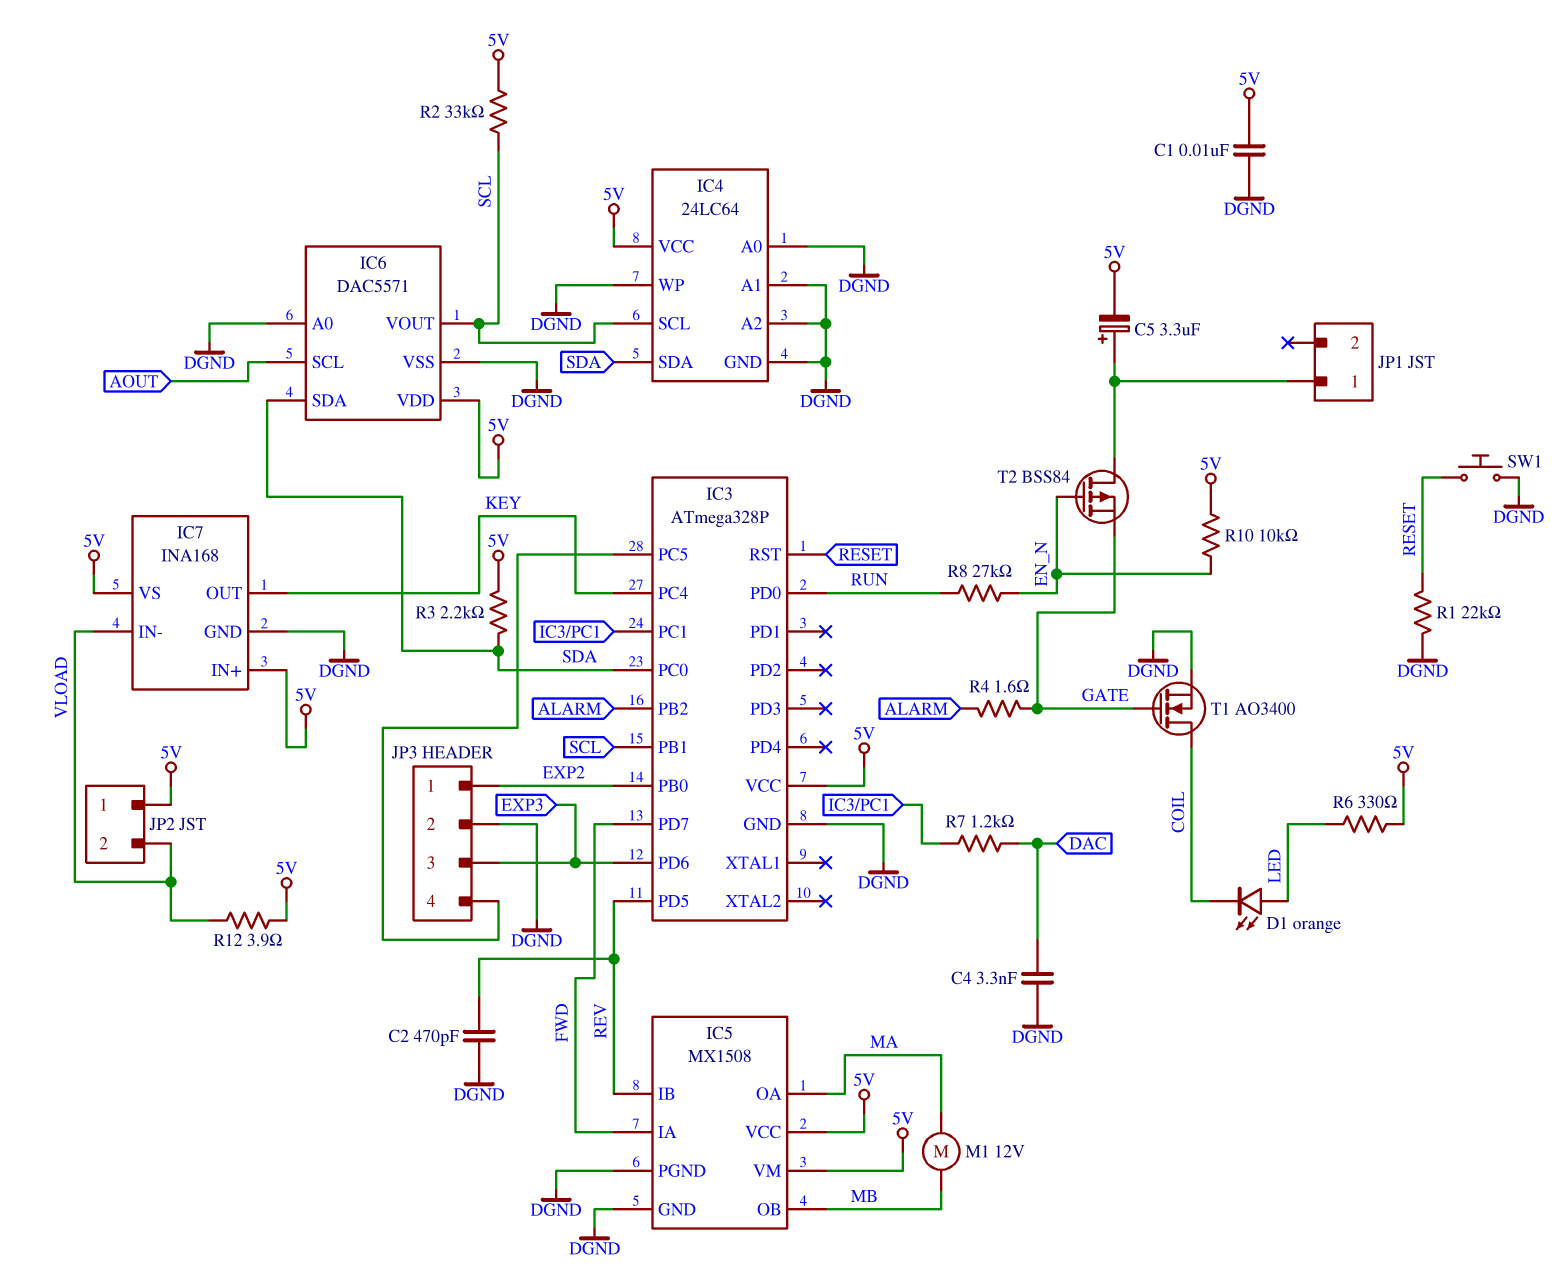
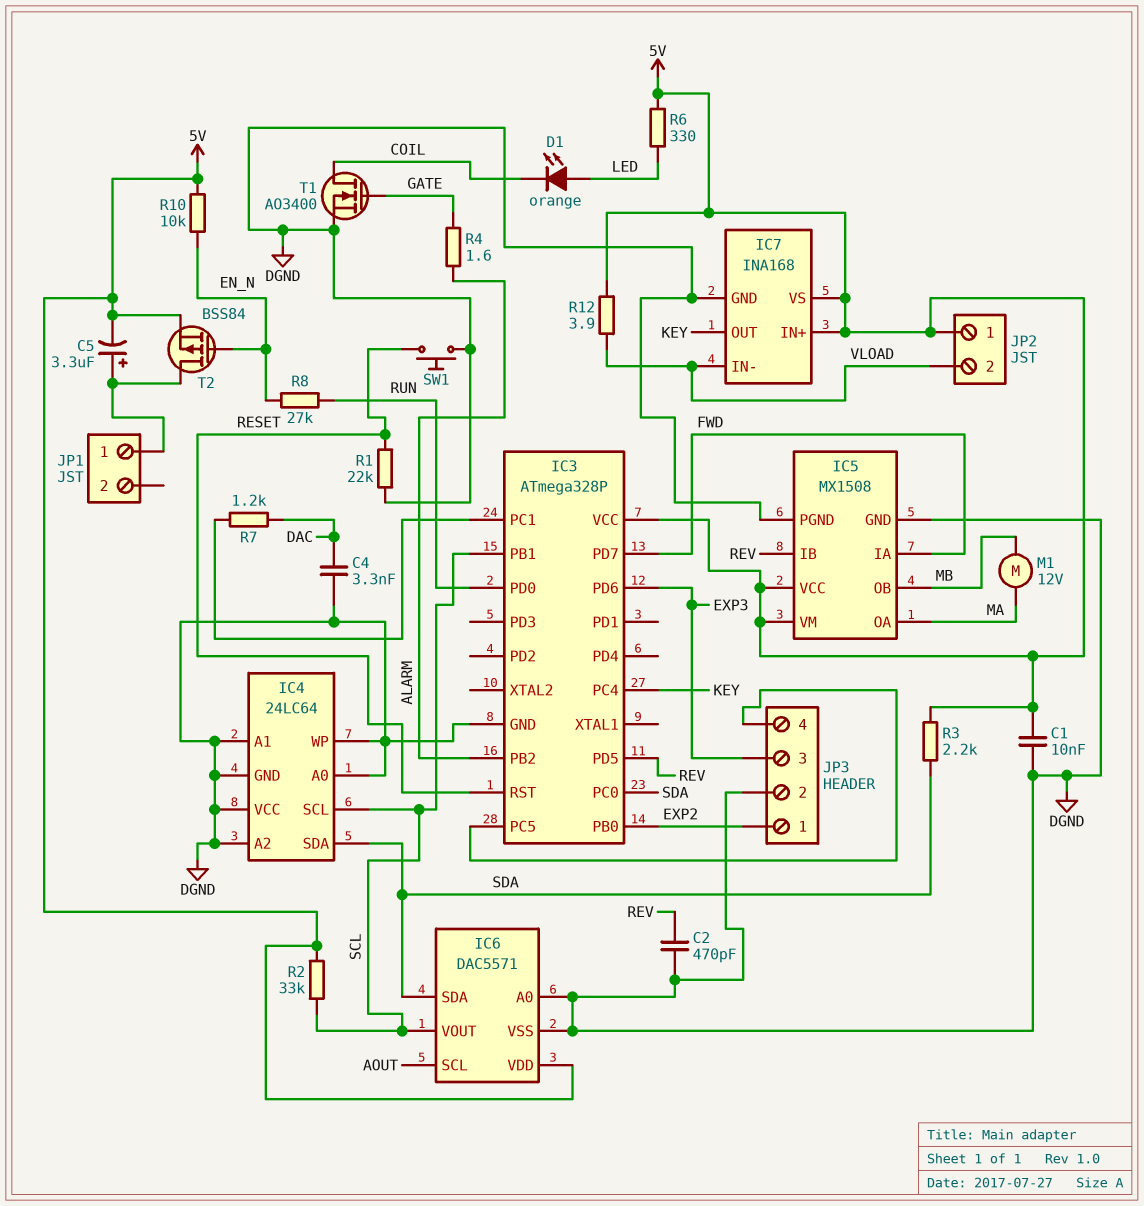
IC4 pin VCC: 5V -> DGND
T2: PMOS BSS84 (G EN_N, D JP1/1, S GATE) -> PMOS BSS84 (G EN_N, D JP1/1, S 5V)

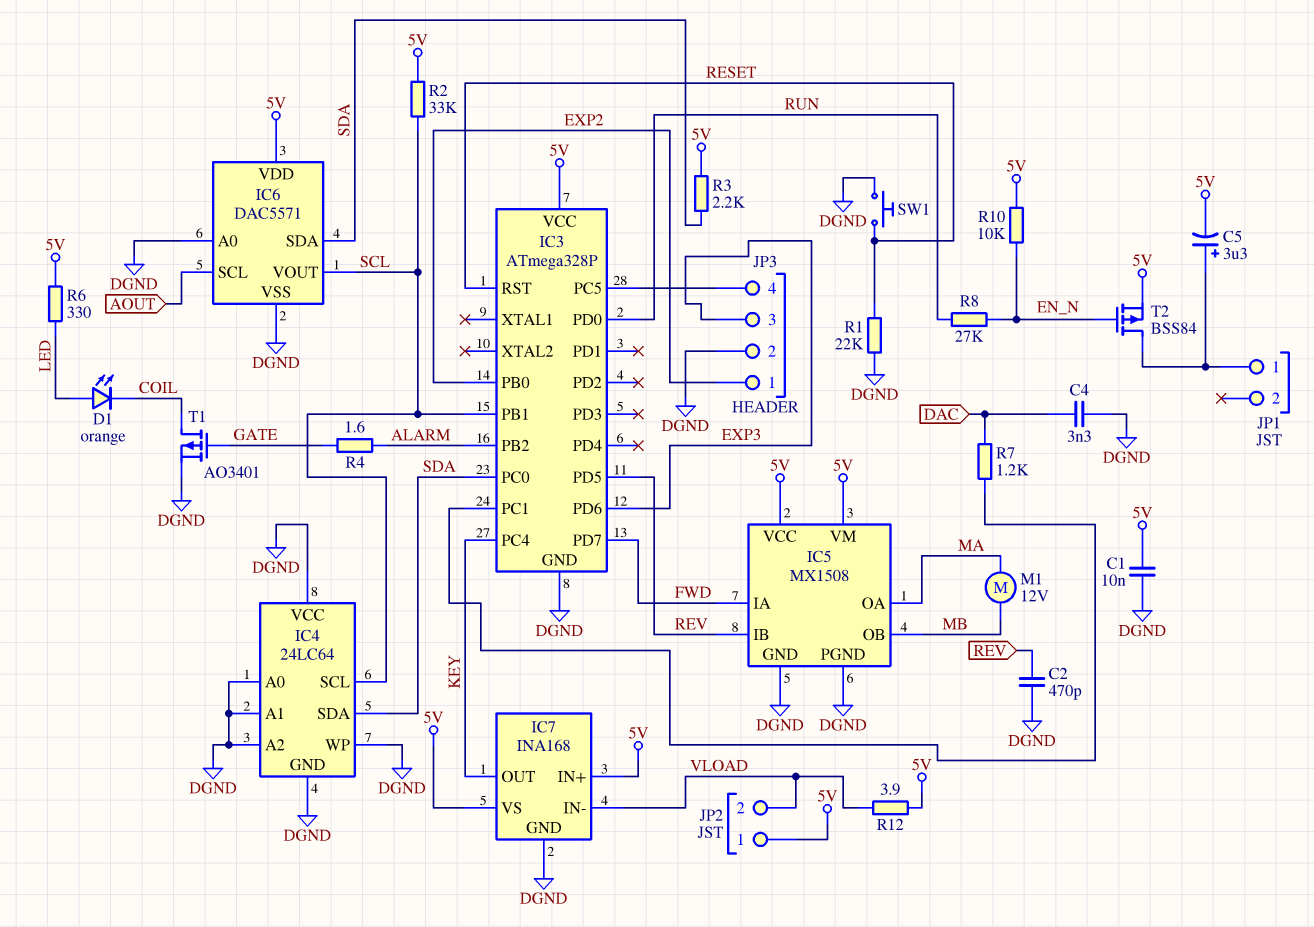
T1: NMOS AO3400 (G GATE, D COIL, S DGND) -> PMOS AO3401 (G GATE, D COIL, S DGND)

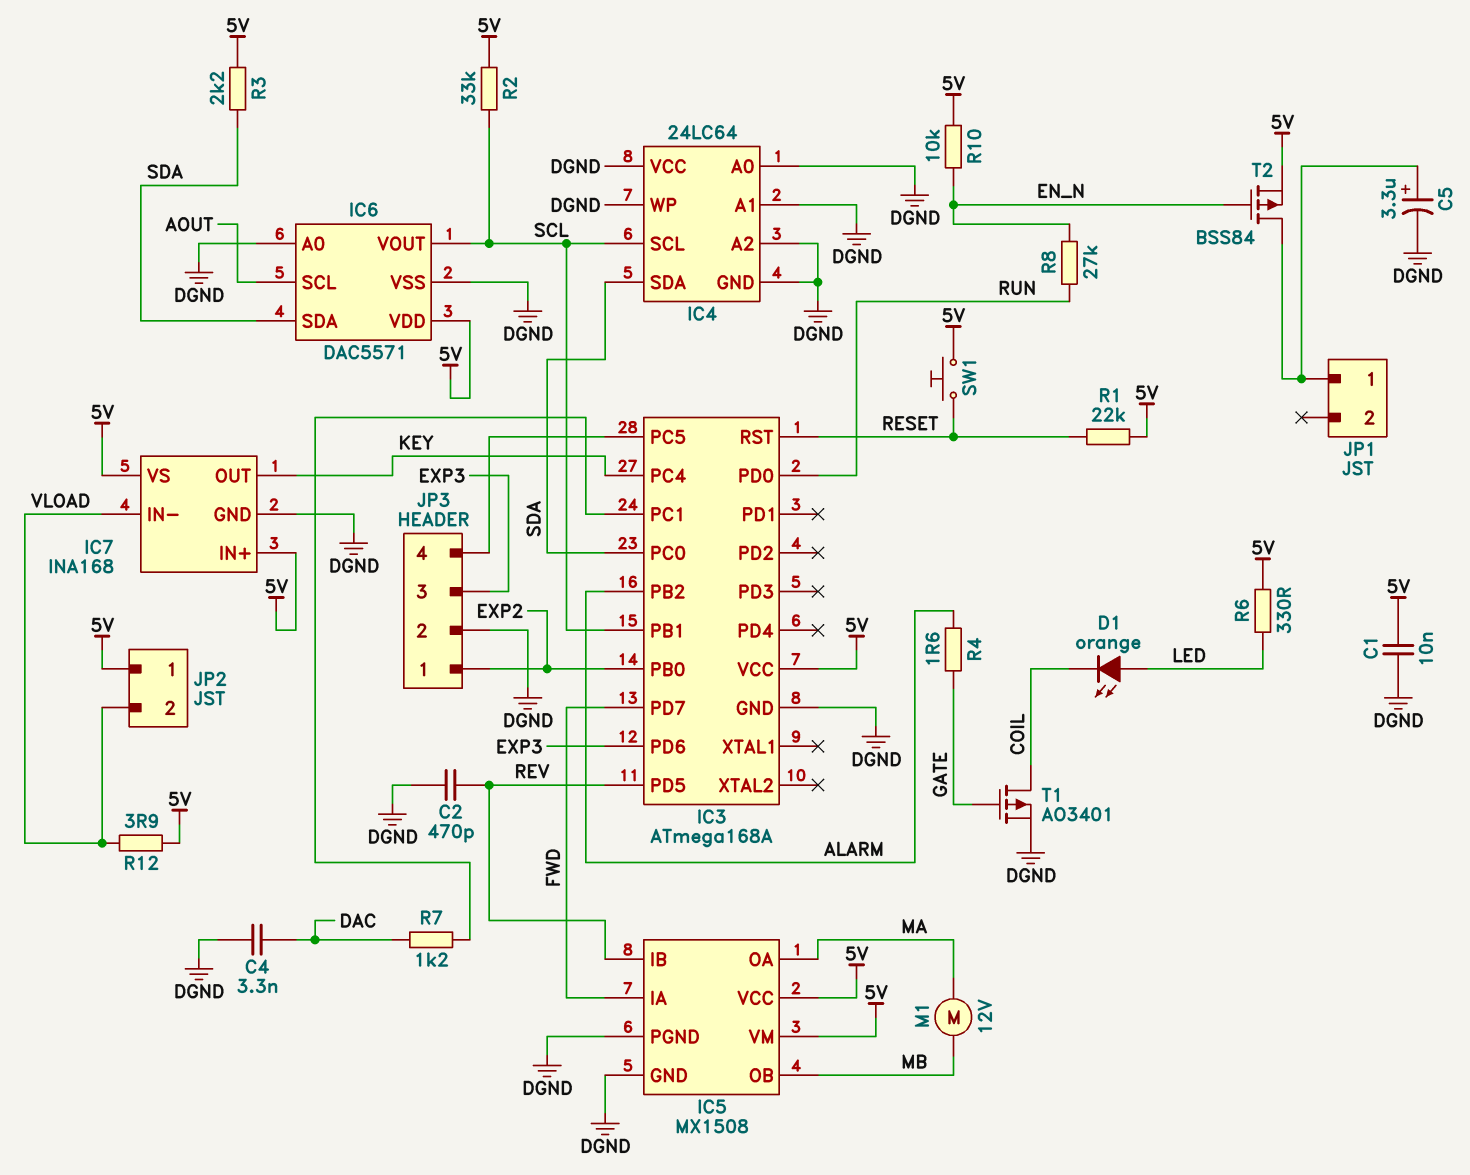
C5: 3.3uF (plus JP1/1, minus 5V) -> 3.3uF (plus JP1/1, minus DGND)
IC3: ATmega328P -> ATmega168A
R1: 22k (DGND, RESET) -> 22k (5V, RESET)
SW1: button (DGND, RESET) -> button (5V, RESET)

